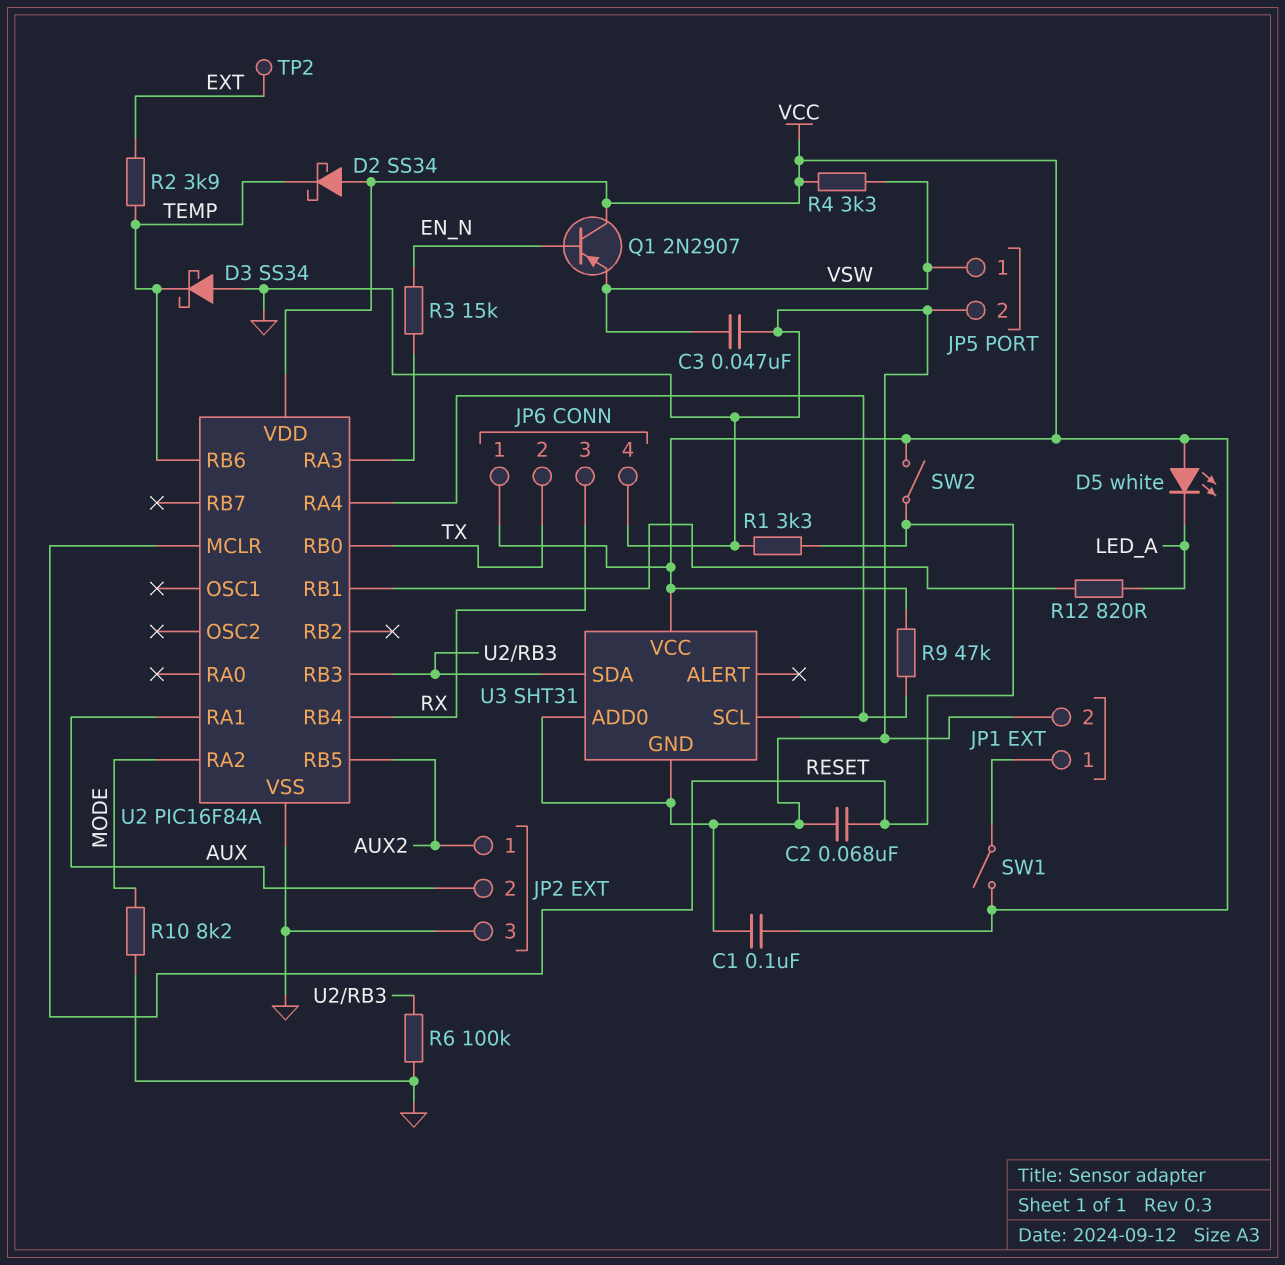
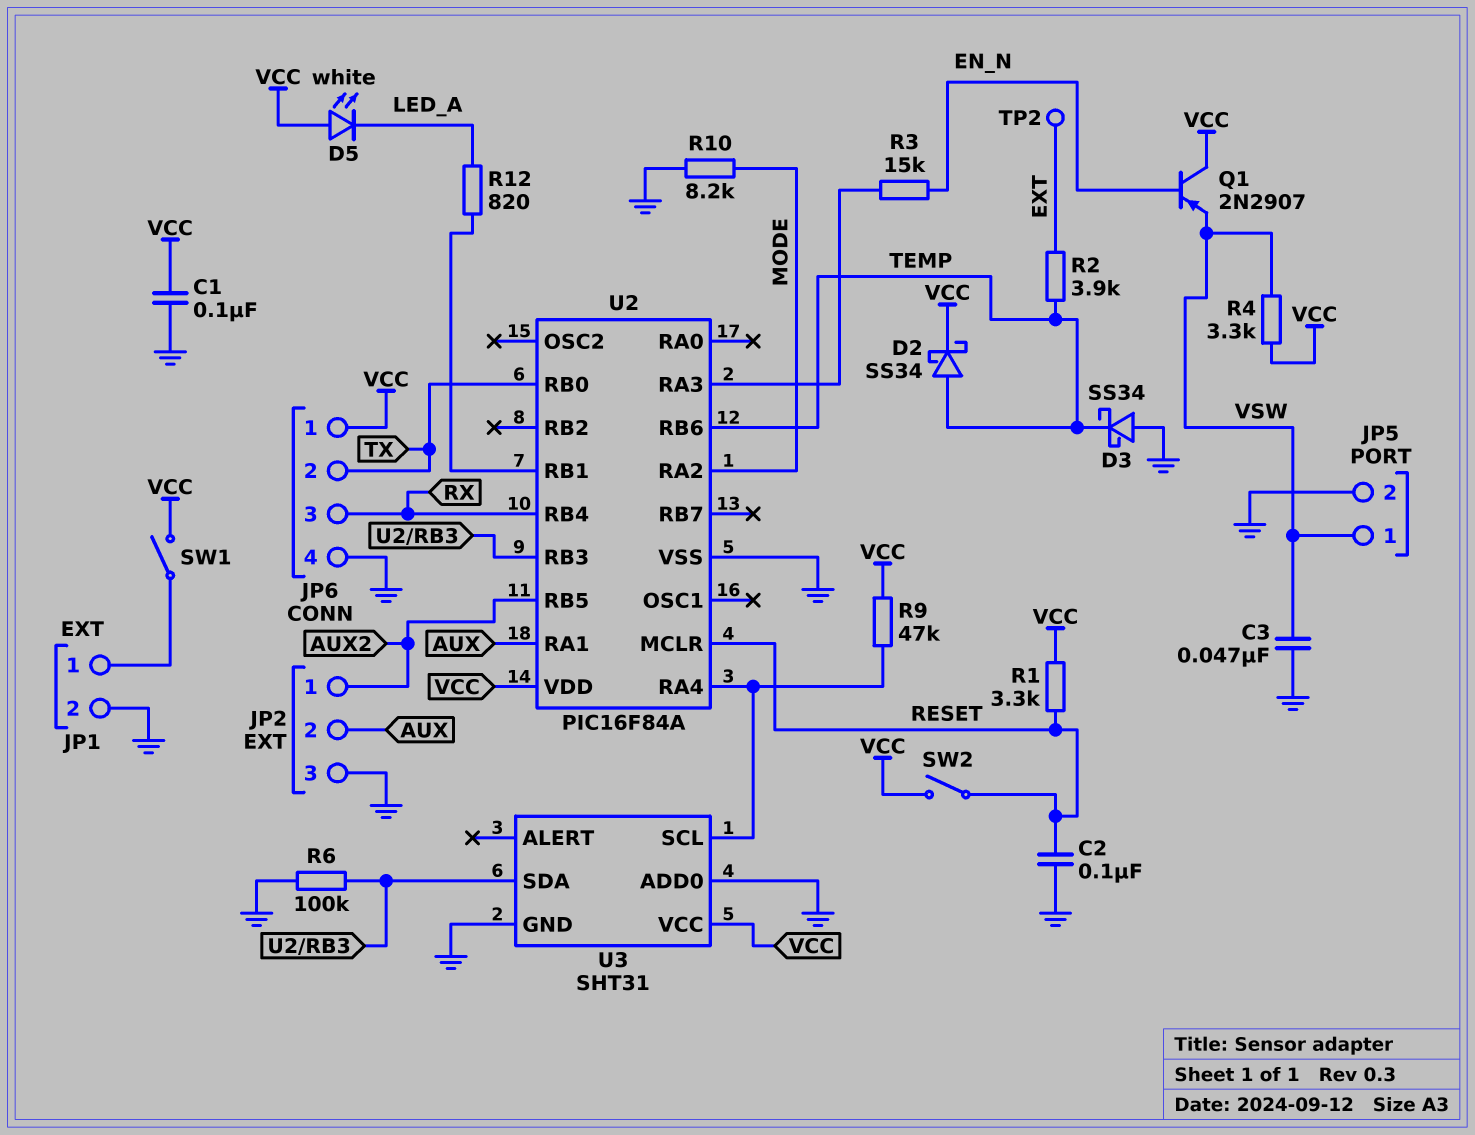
C2: 68nF (GND, RESET) -> 100nF (GND, RESET)
D2: schottky SS34 (A VCC, K TEMP) -> schottky SS34 (A TEMP, K VCC)
R1: 3.3k (GND, RESET) -> 3.3k (RESET, VCC)

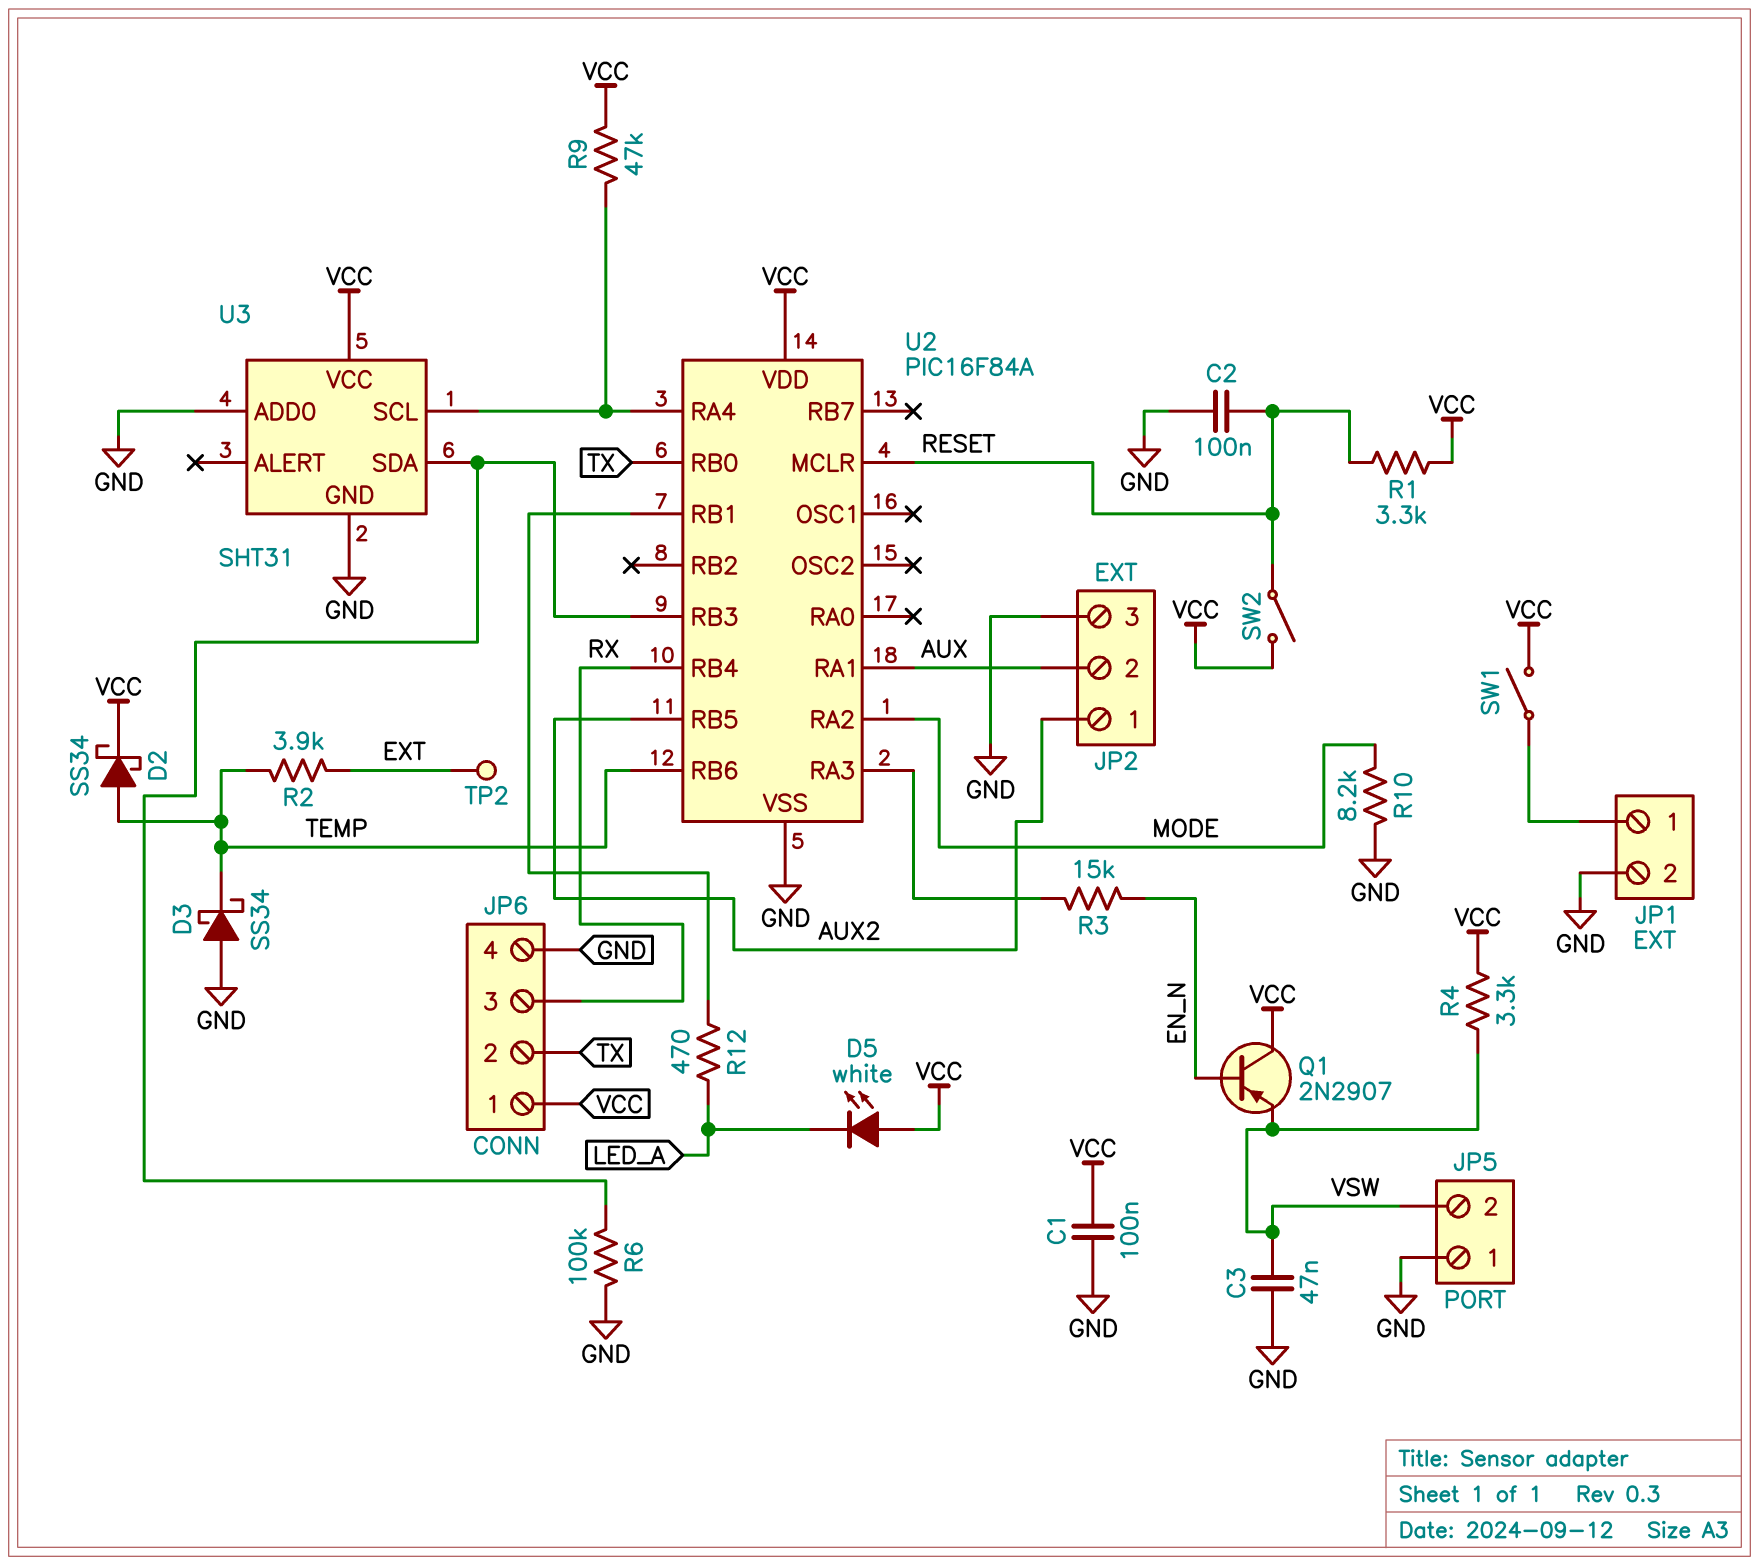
JP5 pin 1: VSW -> GND
JP5 pin 2: GND -> VSW
R12: 820 (LED_A, U2/RB1) -> 470 (LED_A, U2/RB1)

